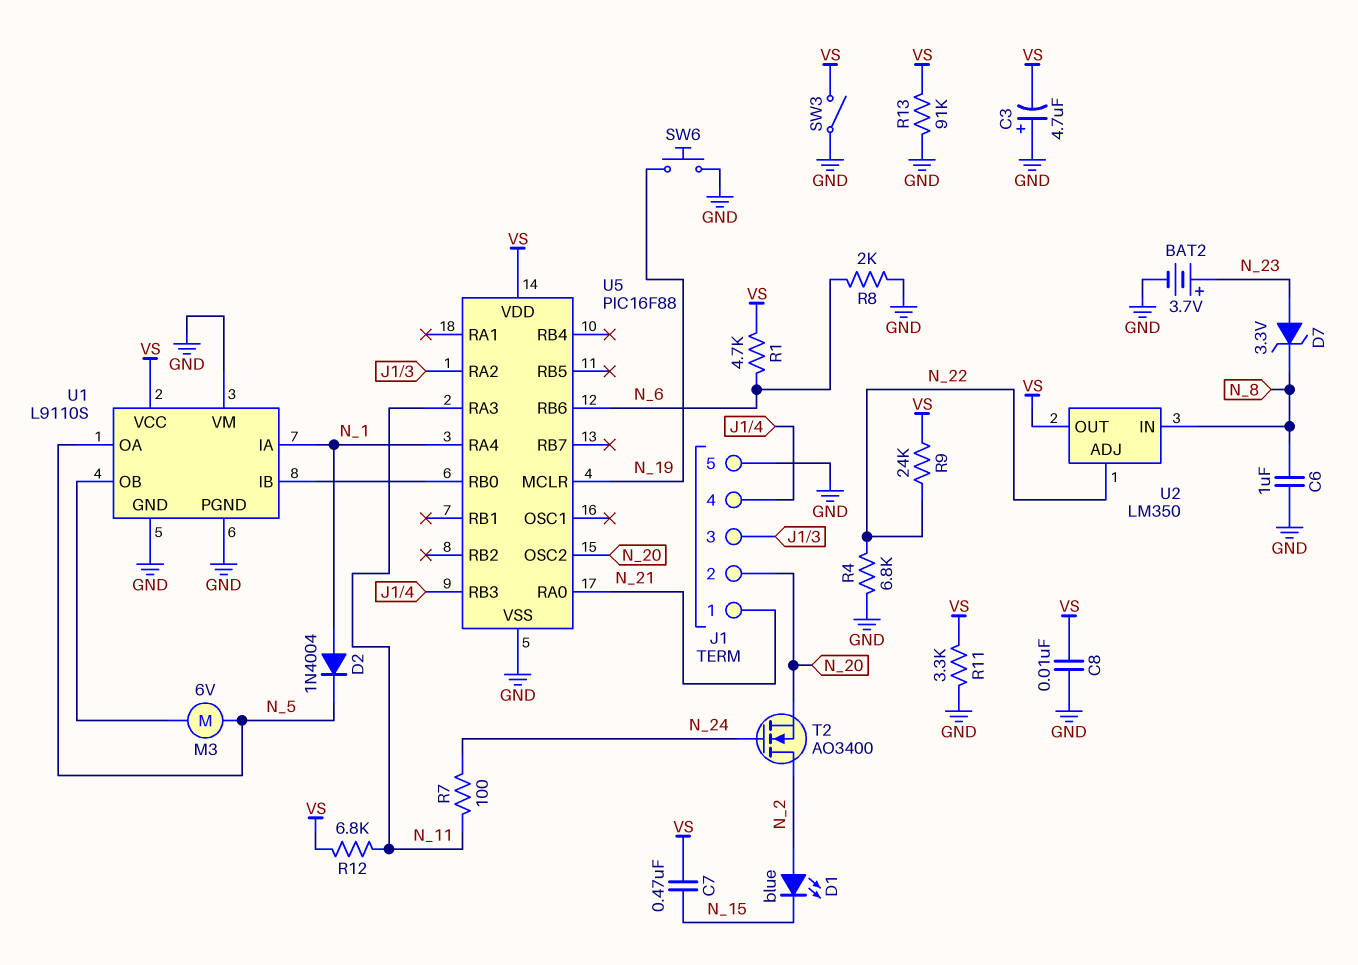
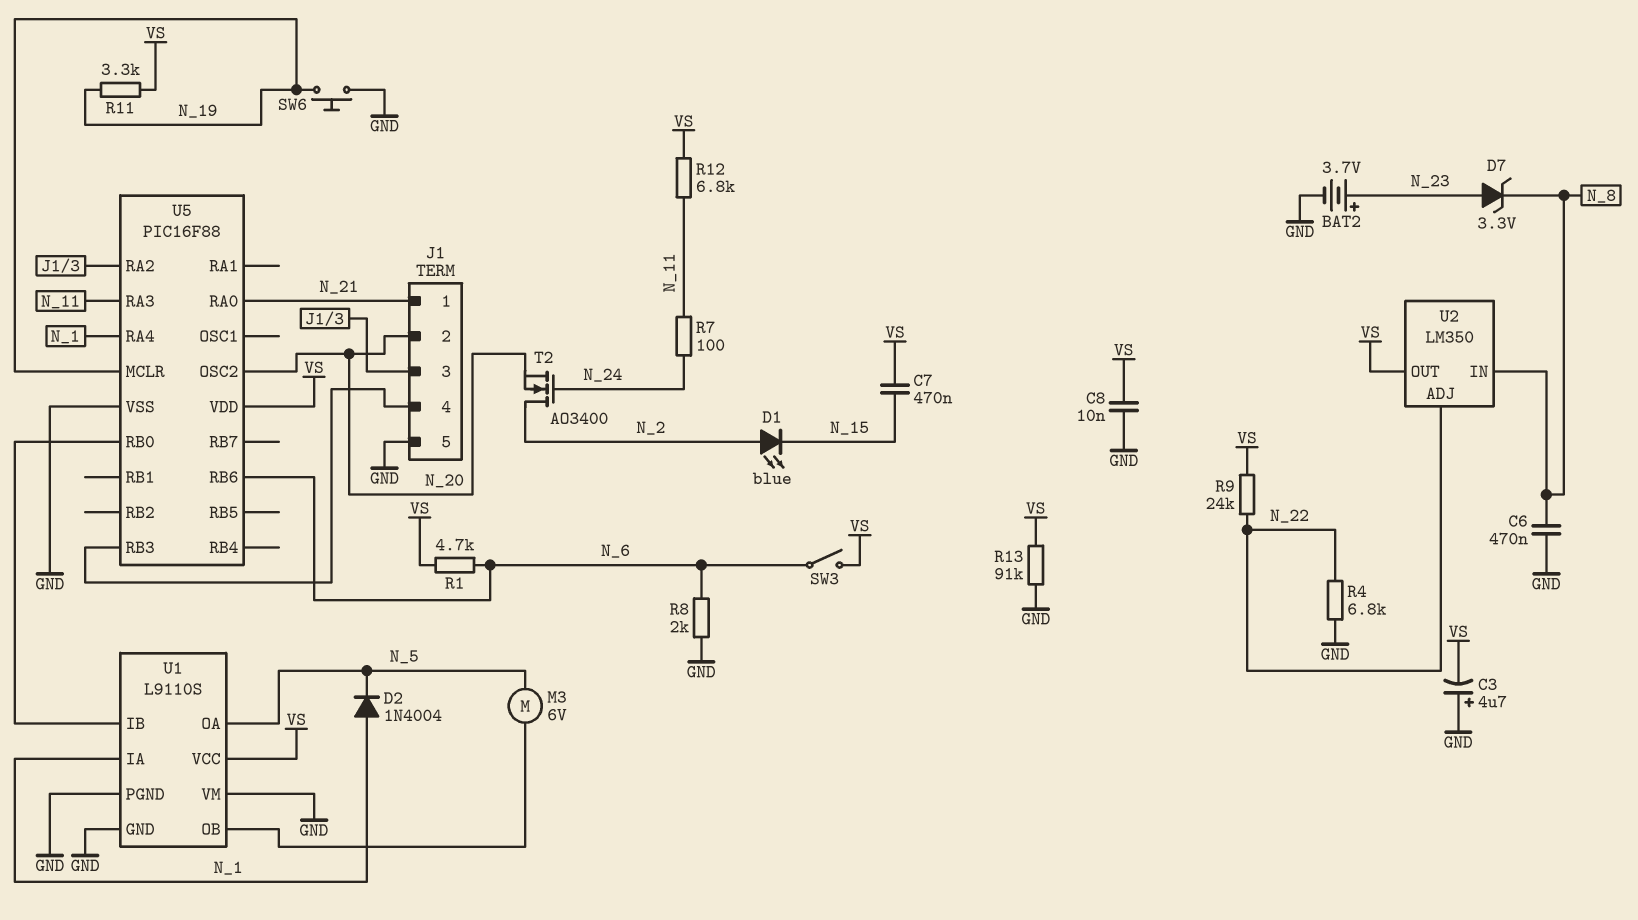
C6: 1uF (GND, N_8) -> 470nF (GND, N_8)
R11: 3.3k (GND, VS) -> 3.3k (N_19, VS)
SW3: switch (GND, VS) -> switch (N_6, VS)

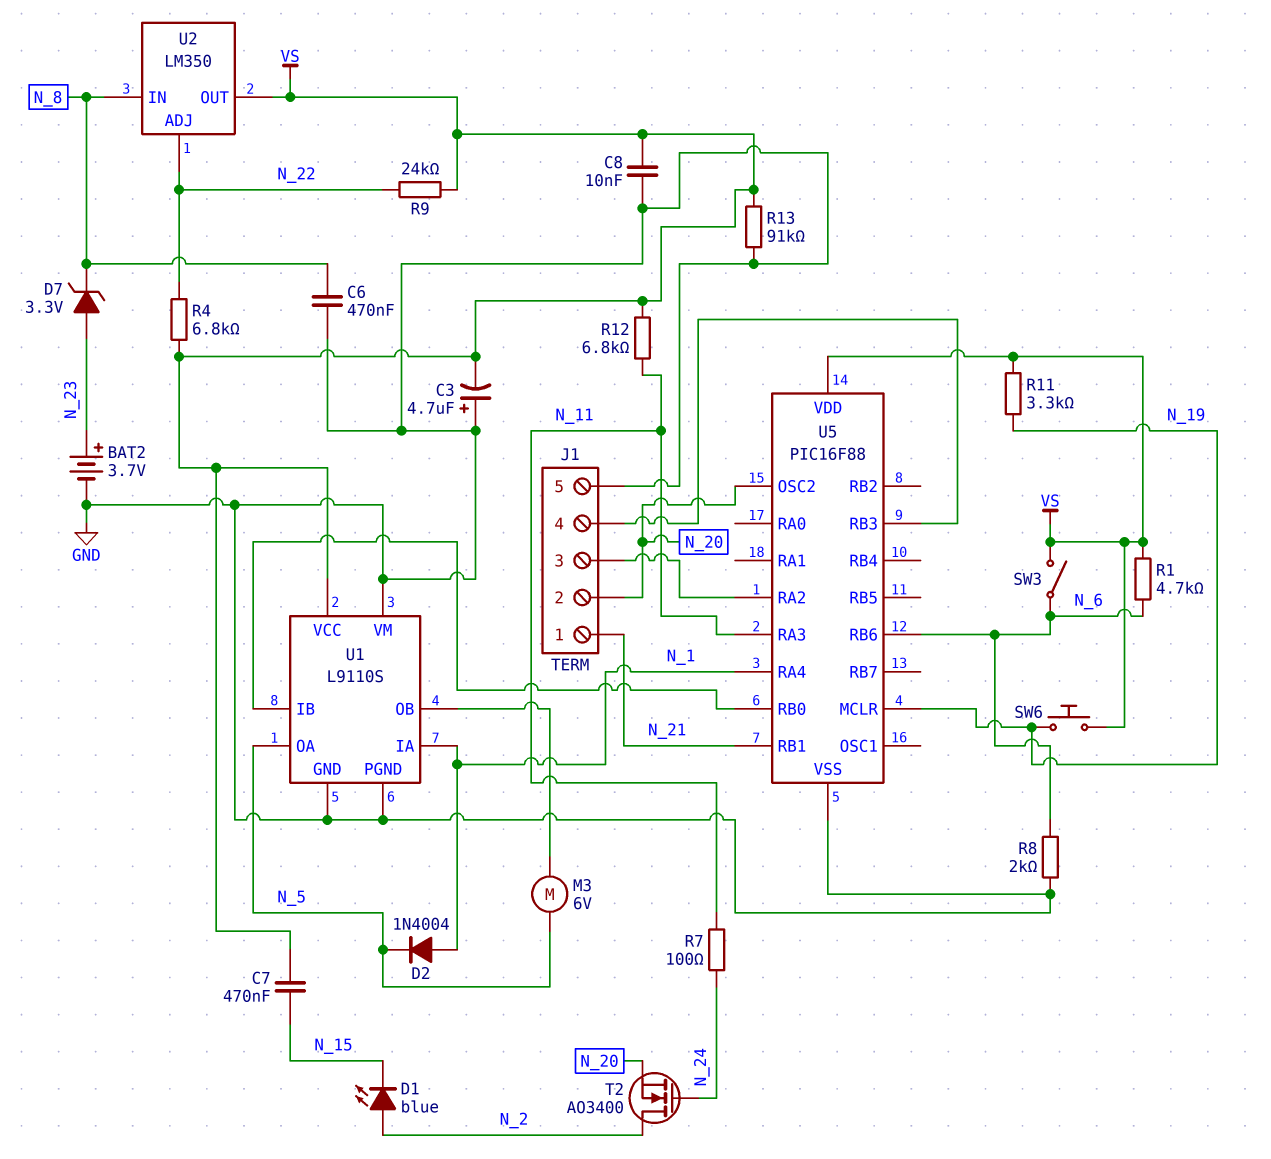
R4: 6.8k (GND, N_22) -> 6.8k (N_22, VS)
SW6: button (GND, N_19) -> button (N_19, VS)
U5 pin RA0: N_21 -> none
U5 pin RB1: none -> N_21

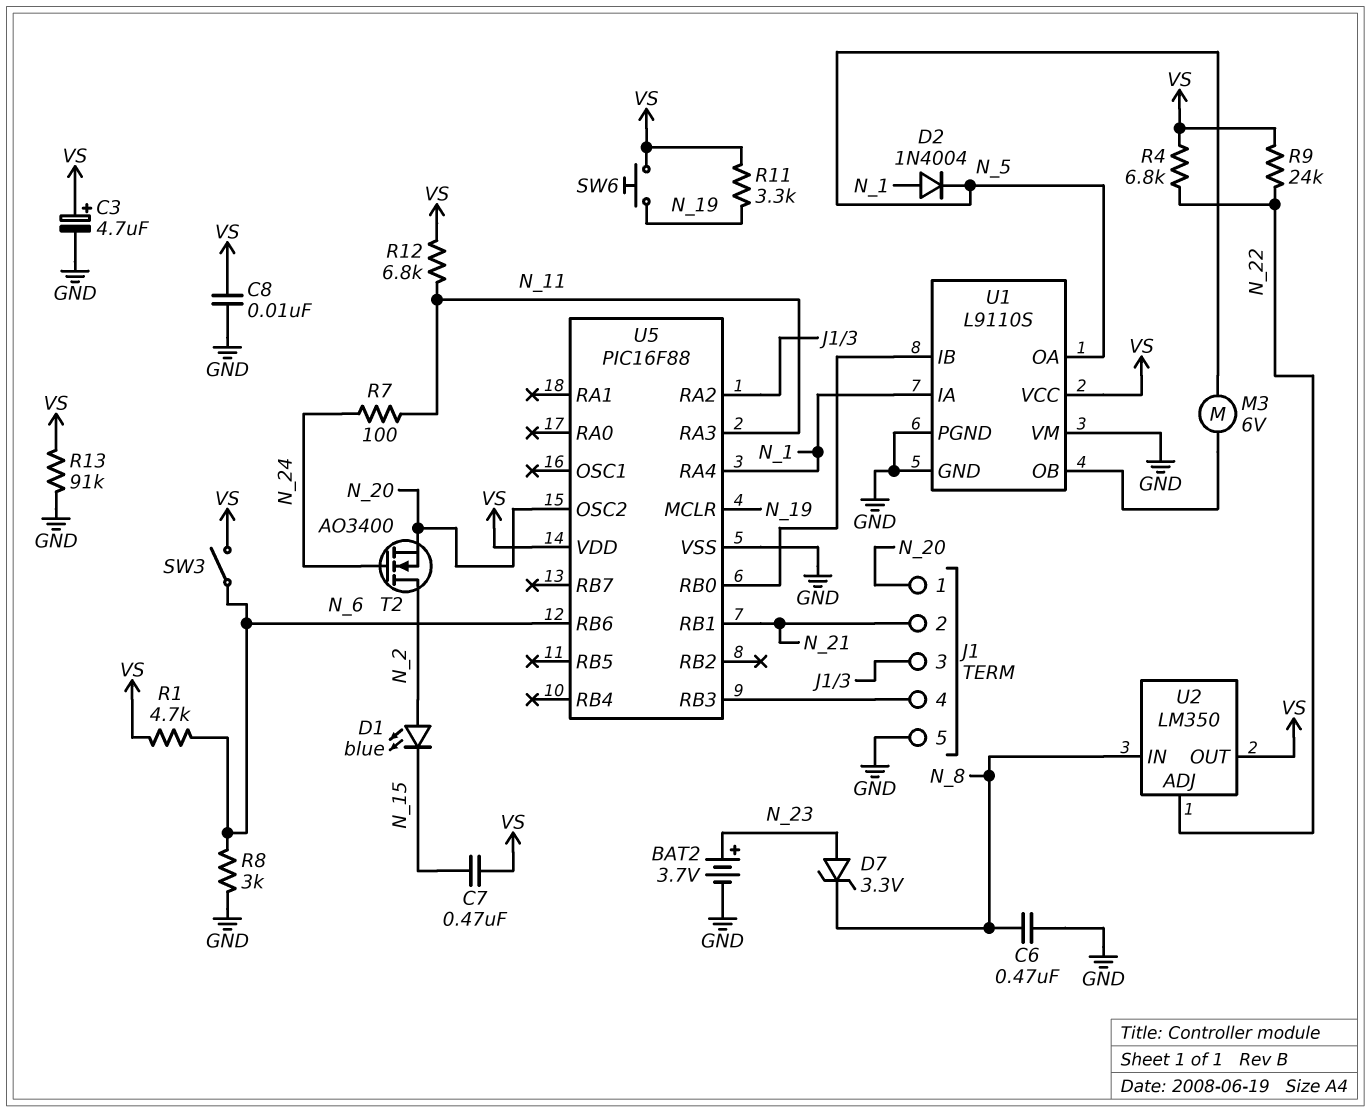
C3: 4.7uF (plus GND, minus VS) -> 4.7uF (plus VS, minus GND)
J1 pin 1: N_21 -> N_20
J1 pin 2: N_20 -> N_21
R8: 2k (GND, N_6) -> 3k (GND, N_6)

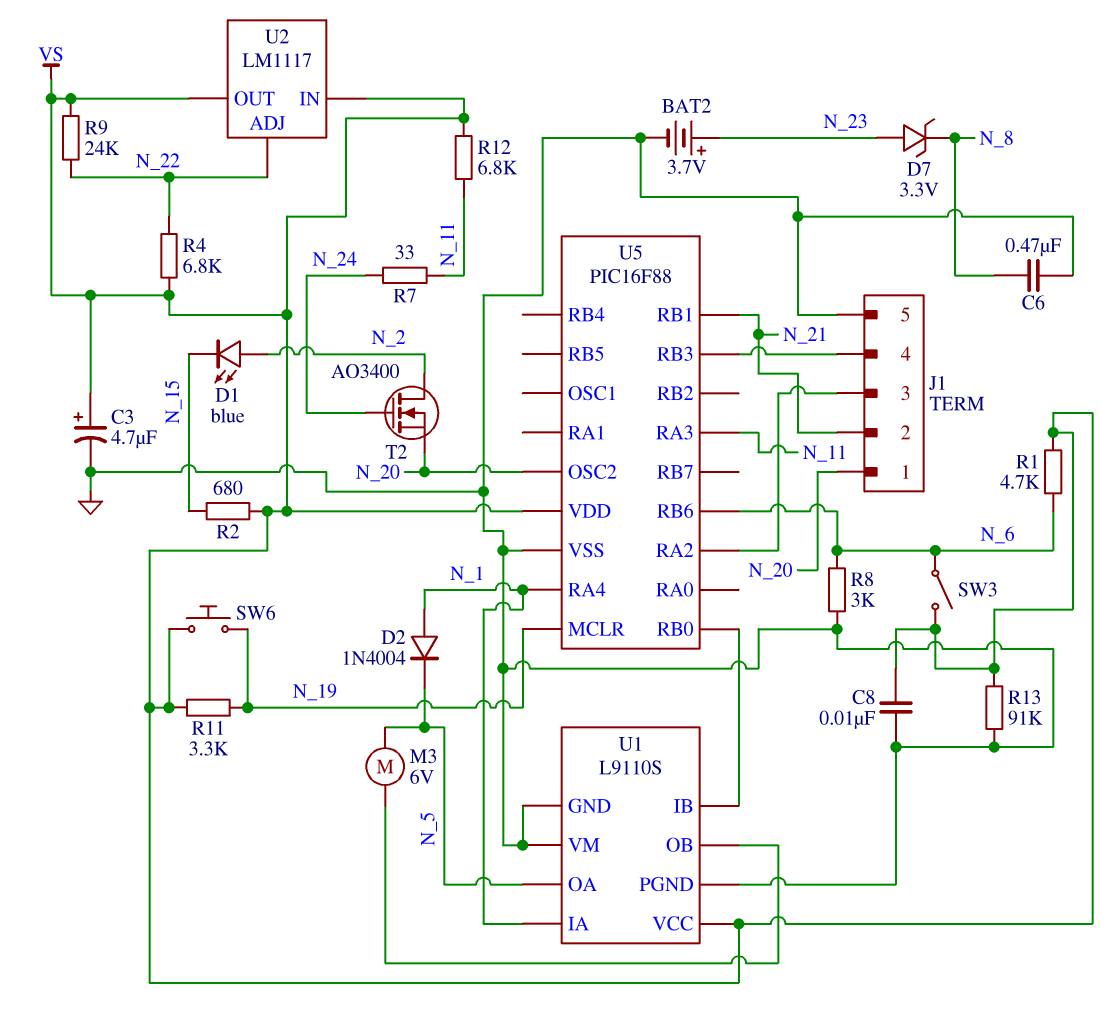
C7: 470nF (N_15, VS) -> none
R2: none -> 680 (N_15, VS)
R7: 100 (N_11, N_24) -> 33 (N_11, N_24)
U2: LM350 -> LM1117
U2 pin IN: N_8 -> VS

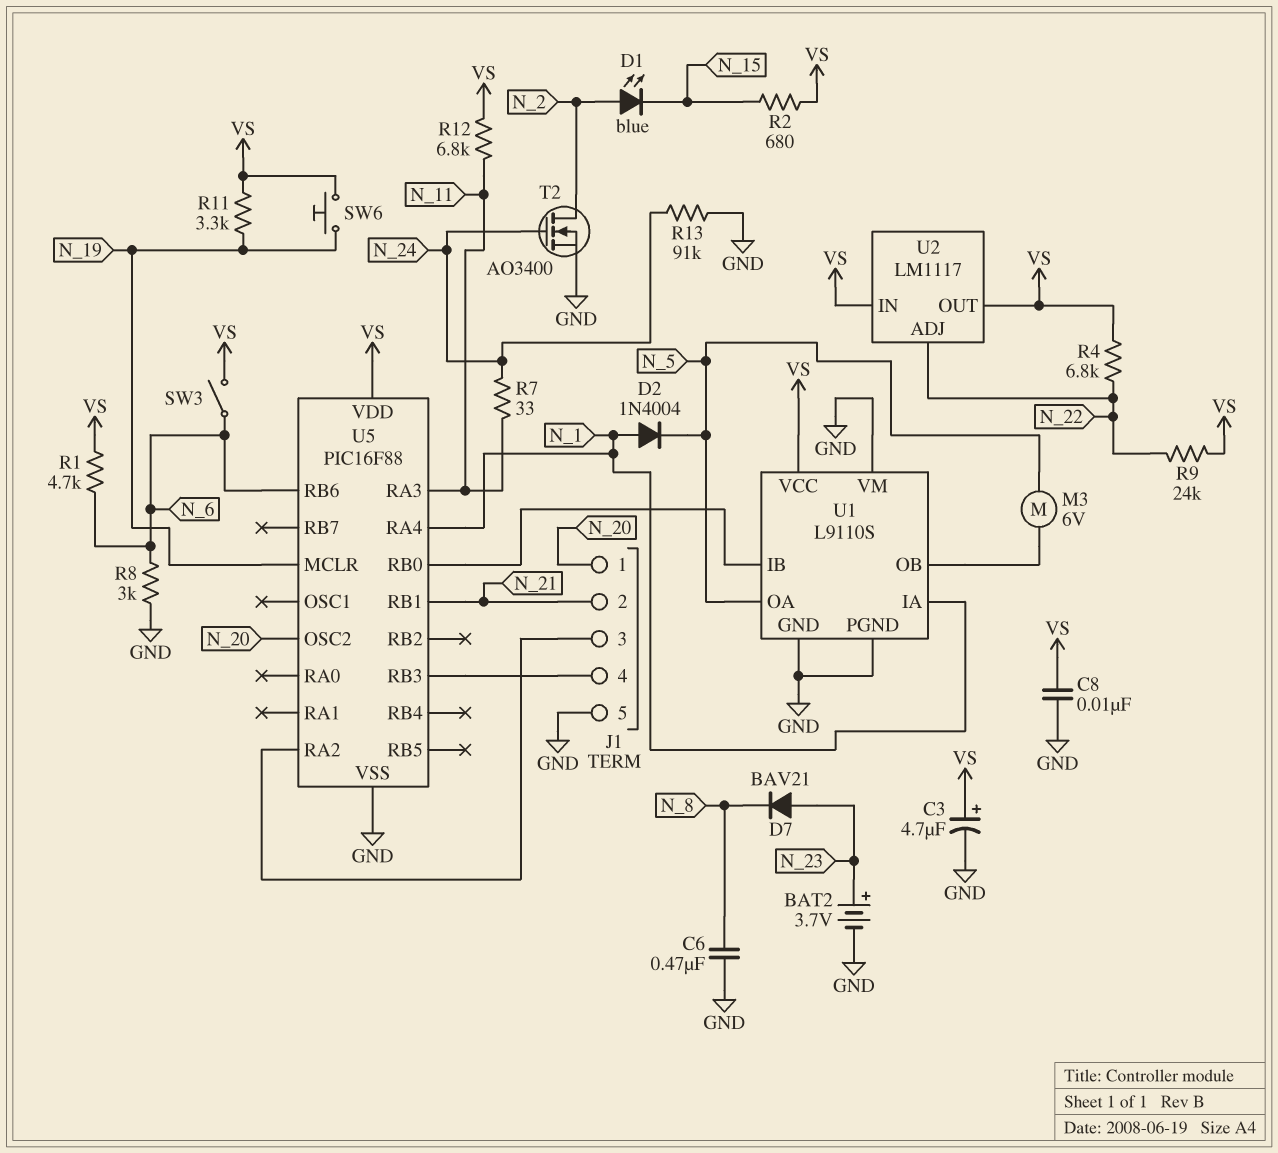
D7: zener 3.3V (A N_23, K N_8) -> diode BAV21 (A N_23, K N_8)
R13: 91k (GND, VS) -> 91k (GND, N_24)
T2: NMOS AO3400 (G N_24, D N_2, S N_20) -> NMOS AO3400 (G N_24, D N_2, S GND)

